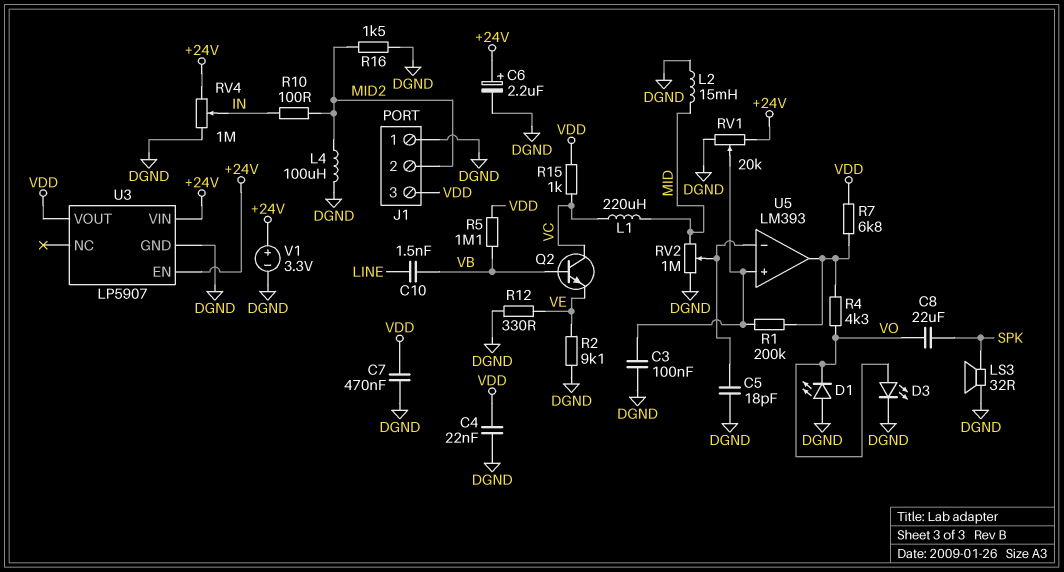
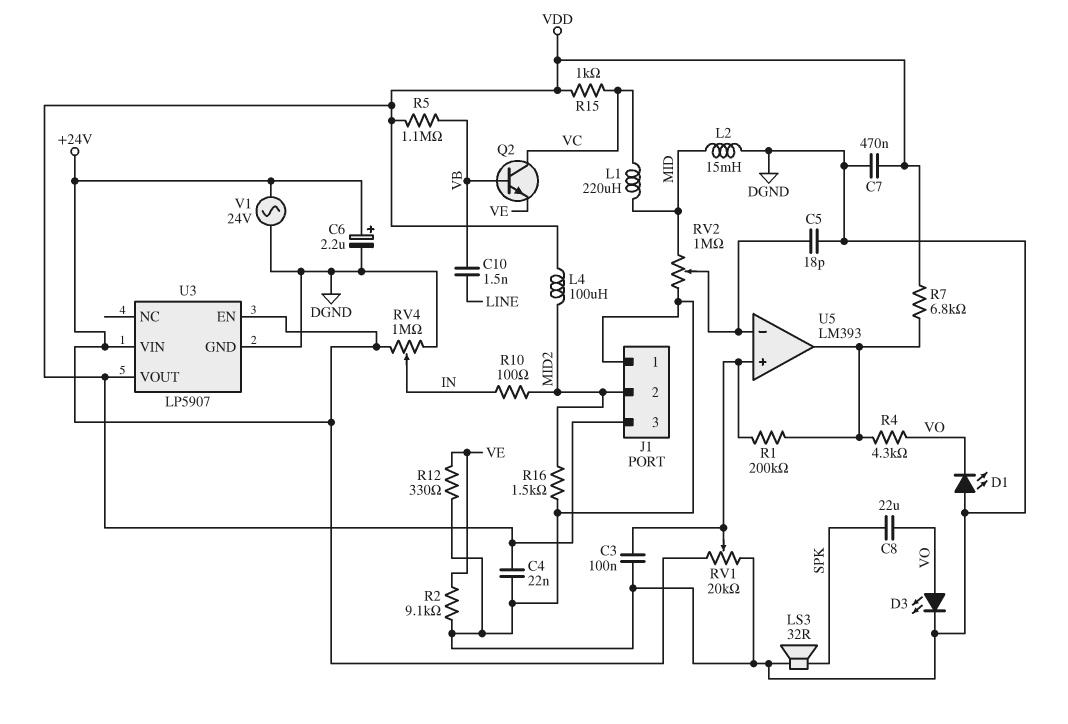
L4: 100uH (DGND, MID2) -> 100uH (MID2, VDD)
V1: 3.3V (plus +24V, minus DGND) -> AC 24V (+24V, DGND)

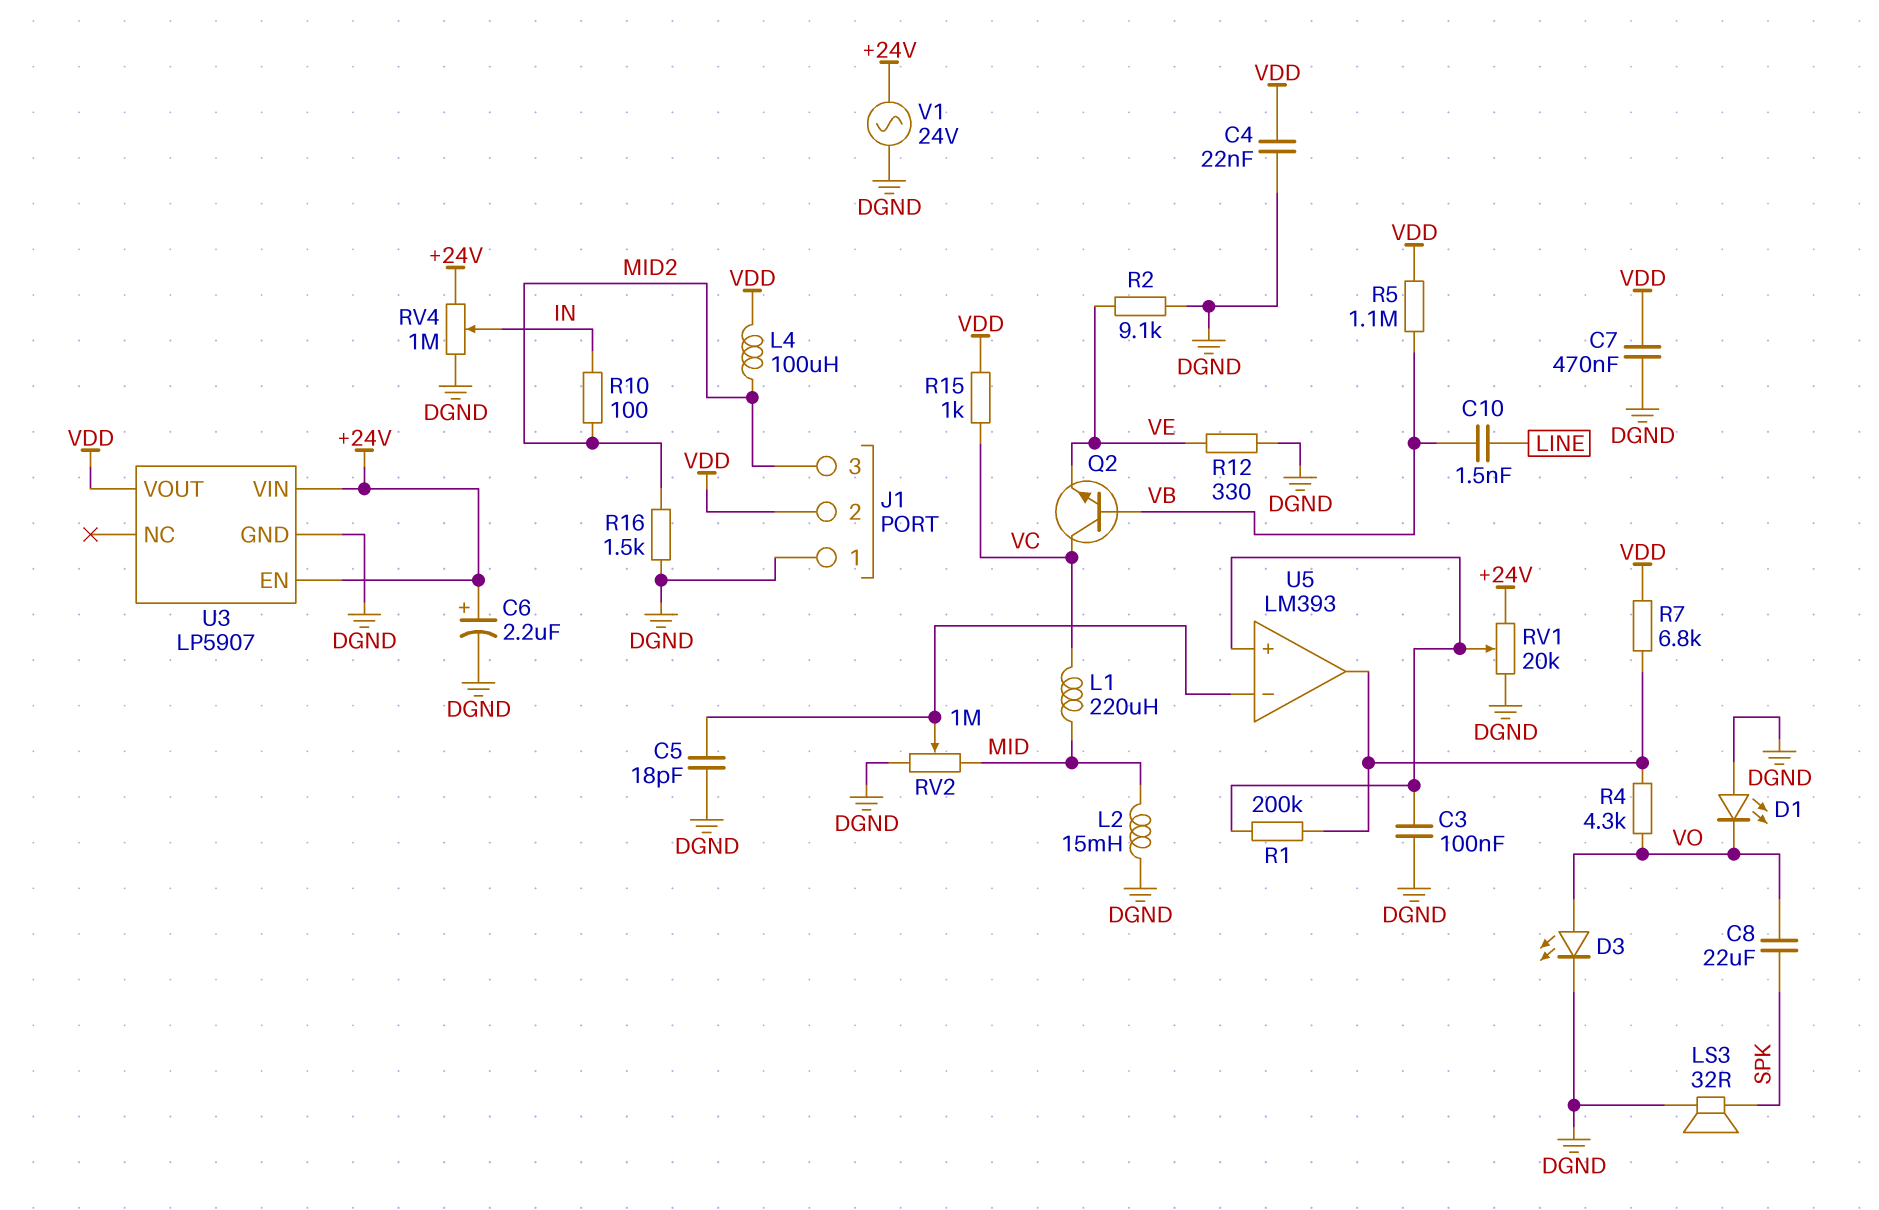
J1 pin 2: MID2 -> VDD
J1 pin 3: VDD -> MID2

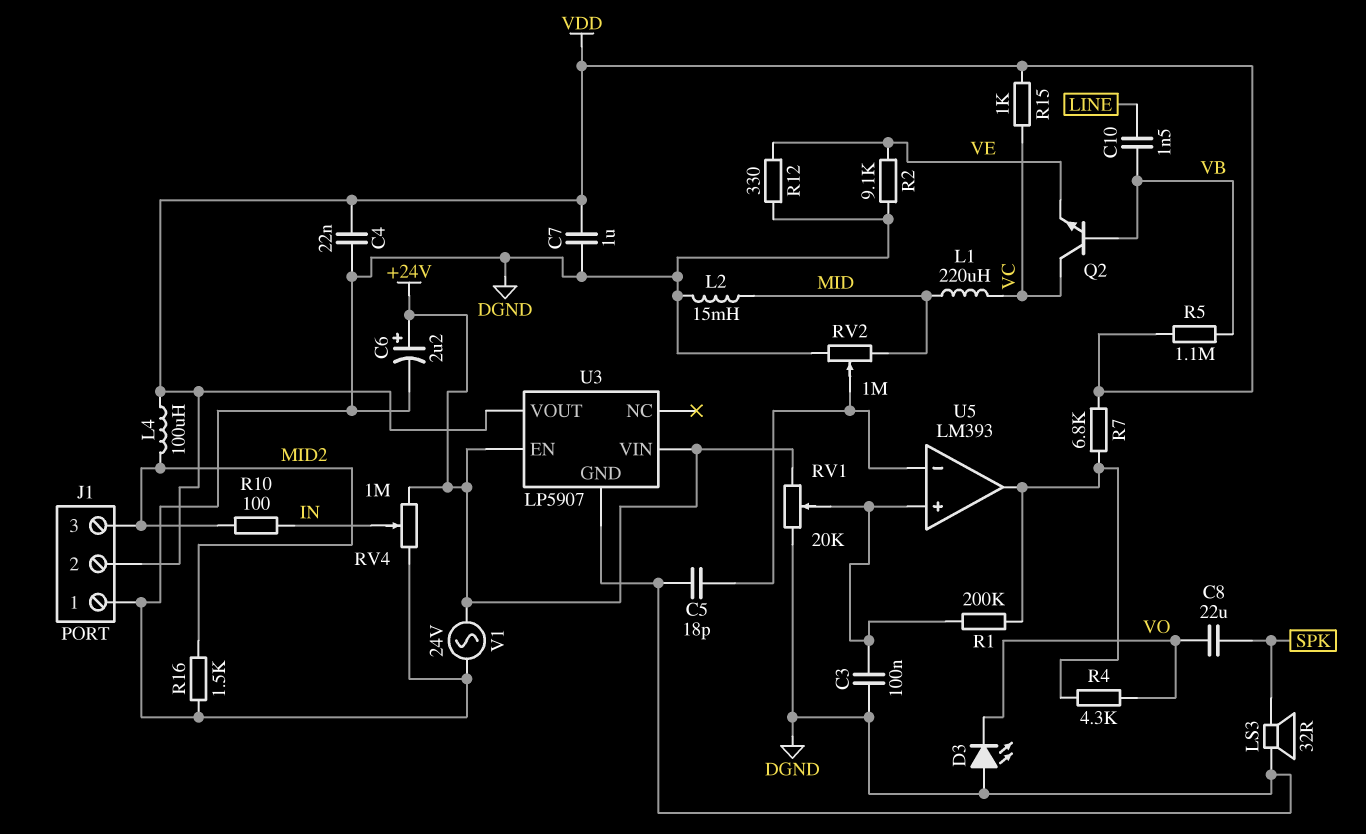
C7: 470nF (DGND, VDD) -> 1uF (DGND, VDD)
D1: LED (A DGND, K VO) -> none
D3: LED (A VO, K DGND) -> LED (A DGND, K VO)

